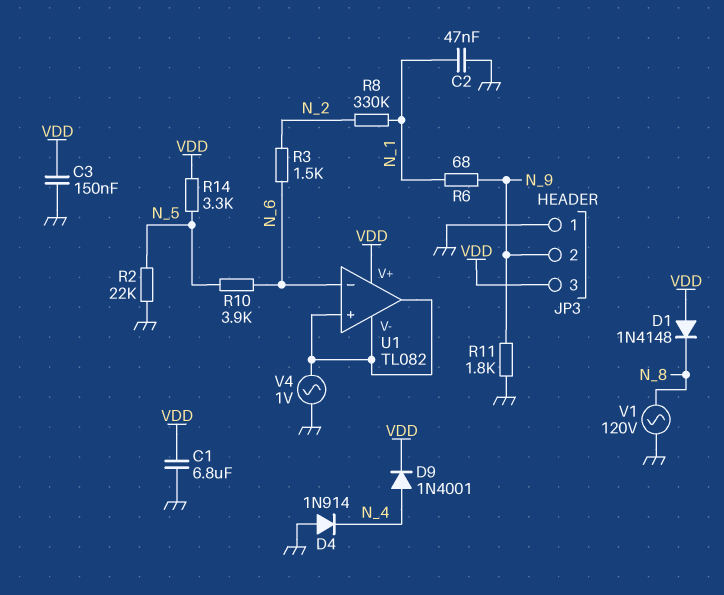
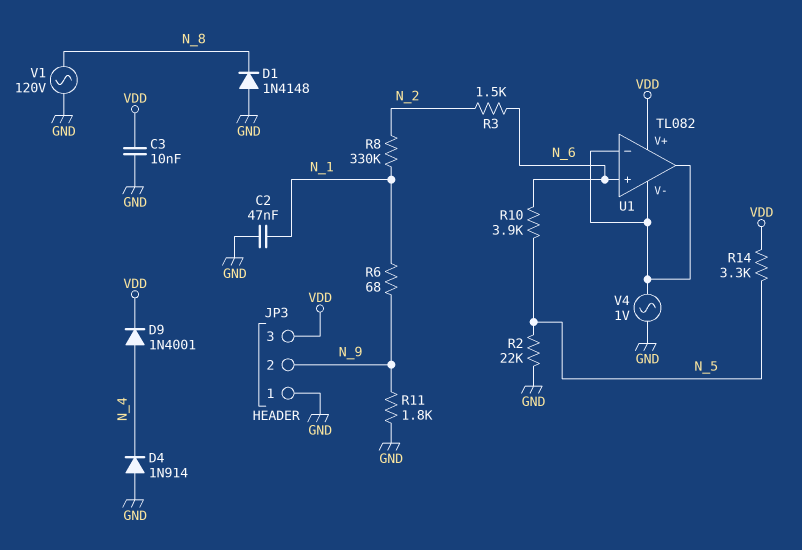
C1: 6.8uF (GND, VDD) -> none
C3: 150nF (GND, VDD) -> 10nF (GND, VDD)
D1: diode 1N4148 (A VDD, K N_8) -> diode 1N4148 (A GND, K N_8)
U1 pin in+: U1/V- -> N_6
U1 pin in-: N_6 -> U1/V-

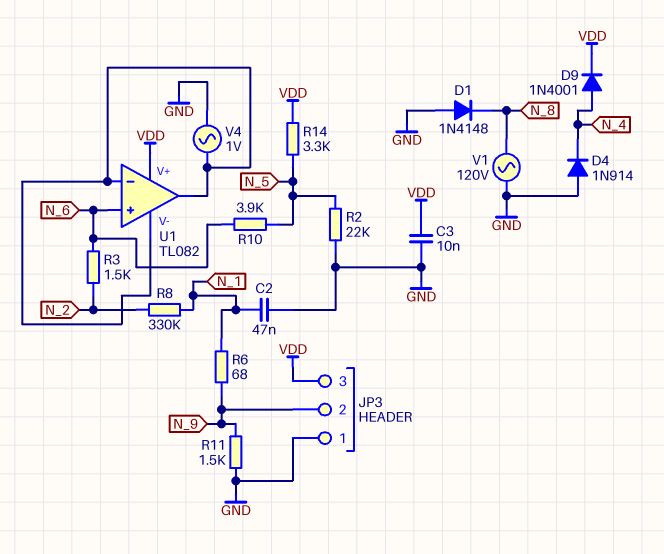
R11: 1.8k (GND, N_9) -> 1.5k (GND, N_9)

